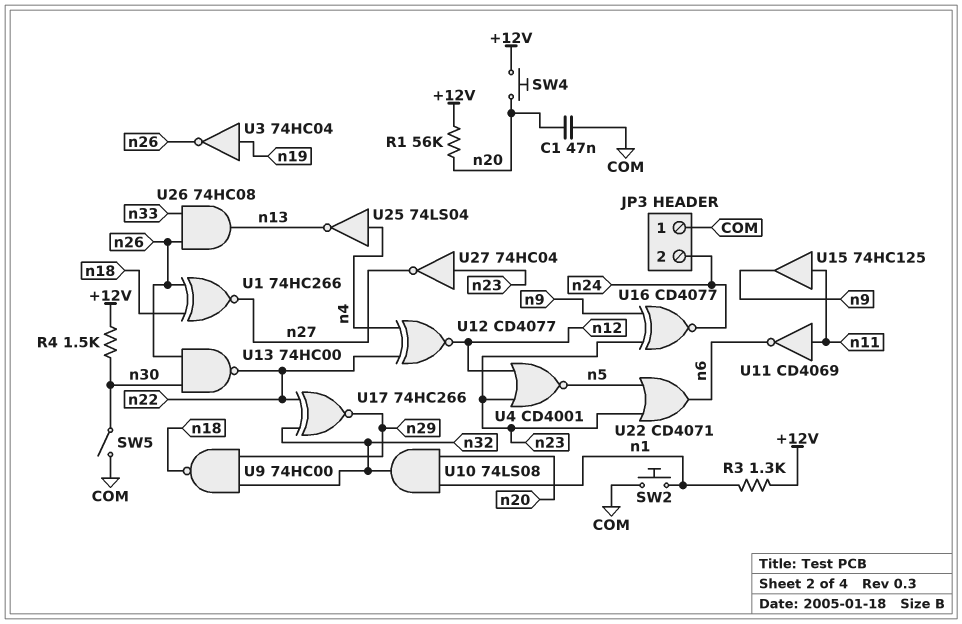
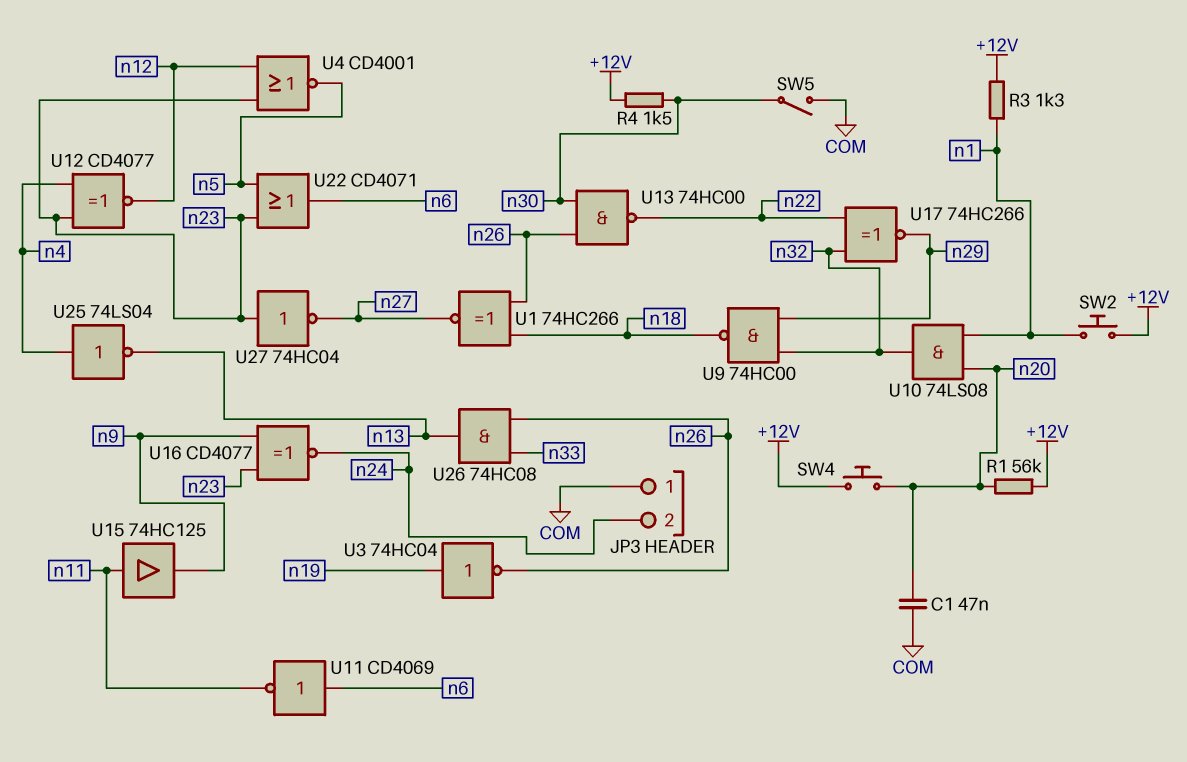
SW2: button (COM, n1) -> button (+12V, n1)
U11: NOT CD4069 (in n11, out n6) -> NOT CD4069 (in n6, out n11)
U12: XNOR CD4077 (in n4, in n22, out n12) -> XNOR CD4077 (in n4, in n23, out n12)

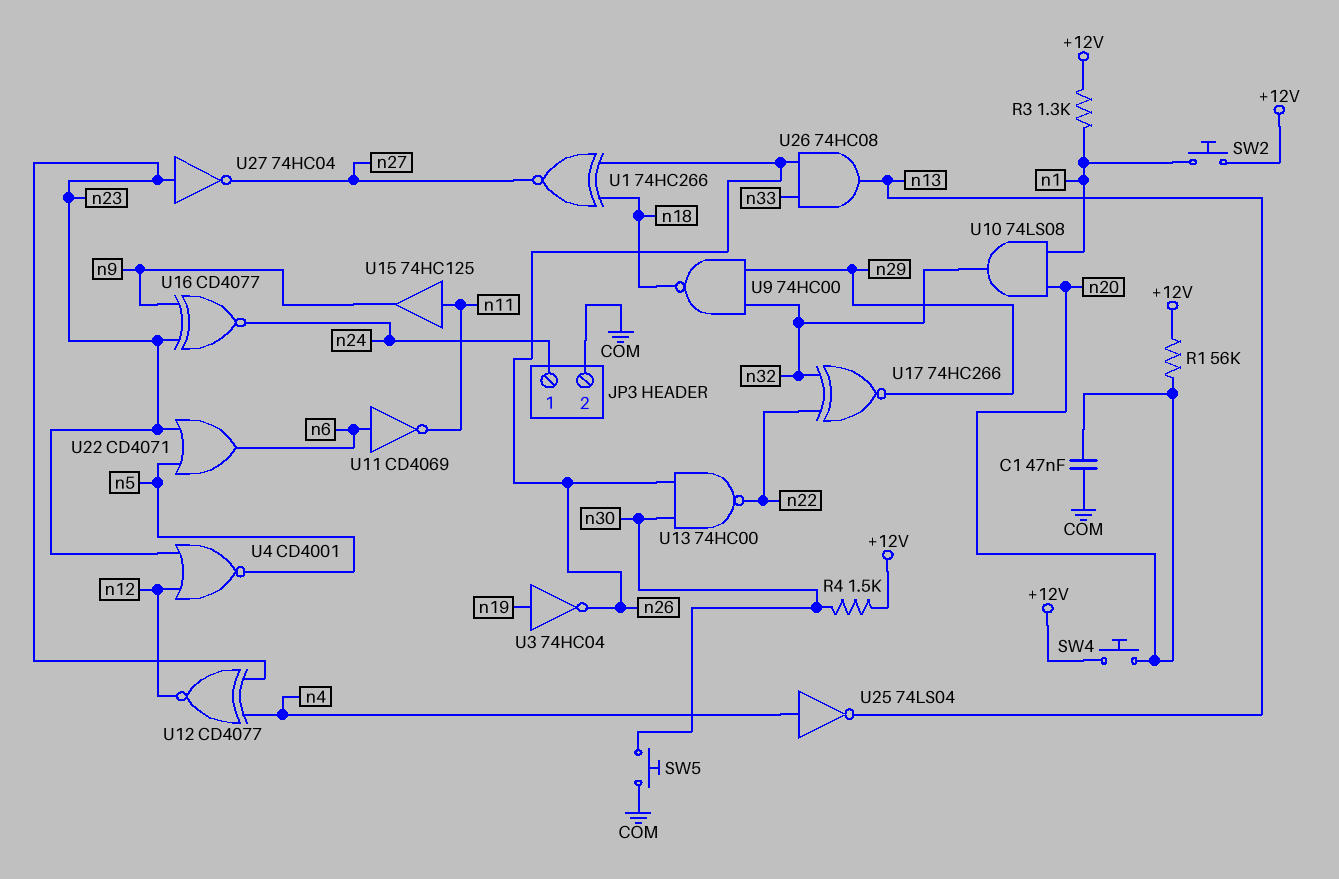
JP3 pin 1: COM -> n24
JP3 pin 2: n24 -> COM
SW5: switch (COM, n30) -> button (COM, n30)

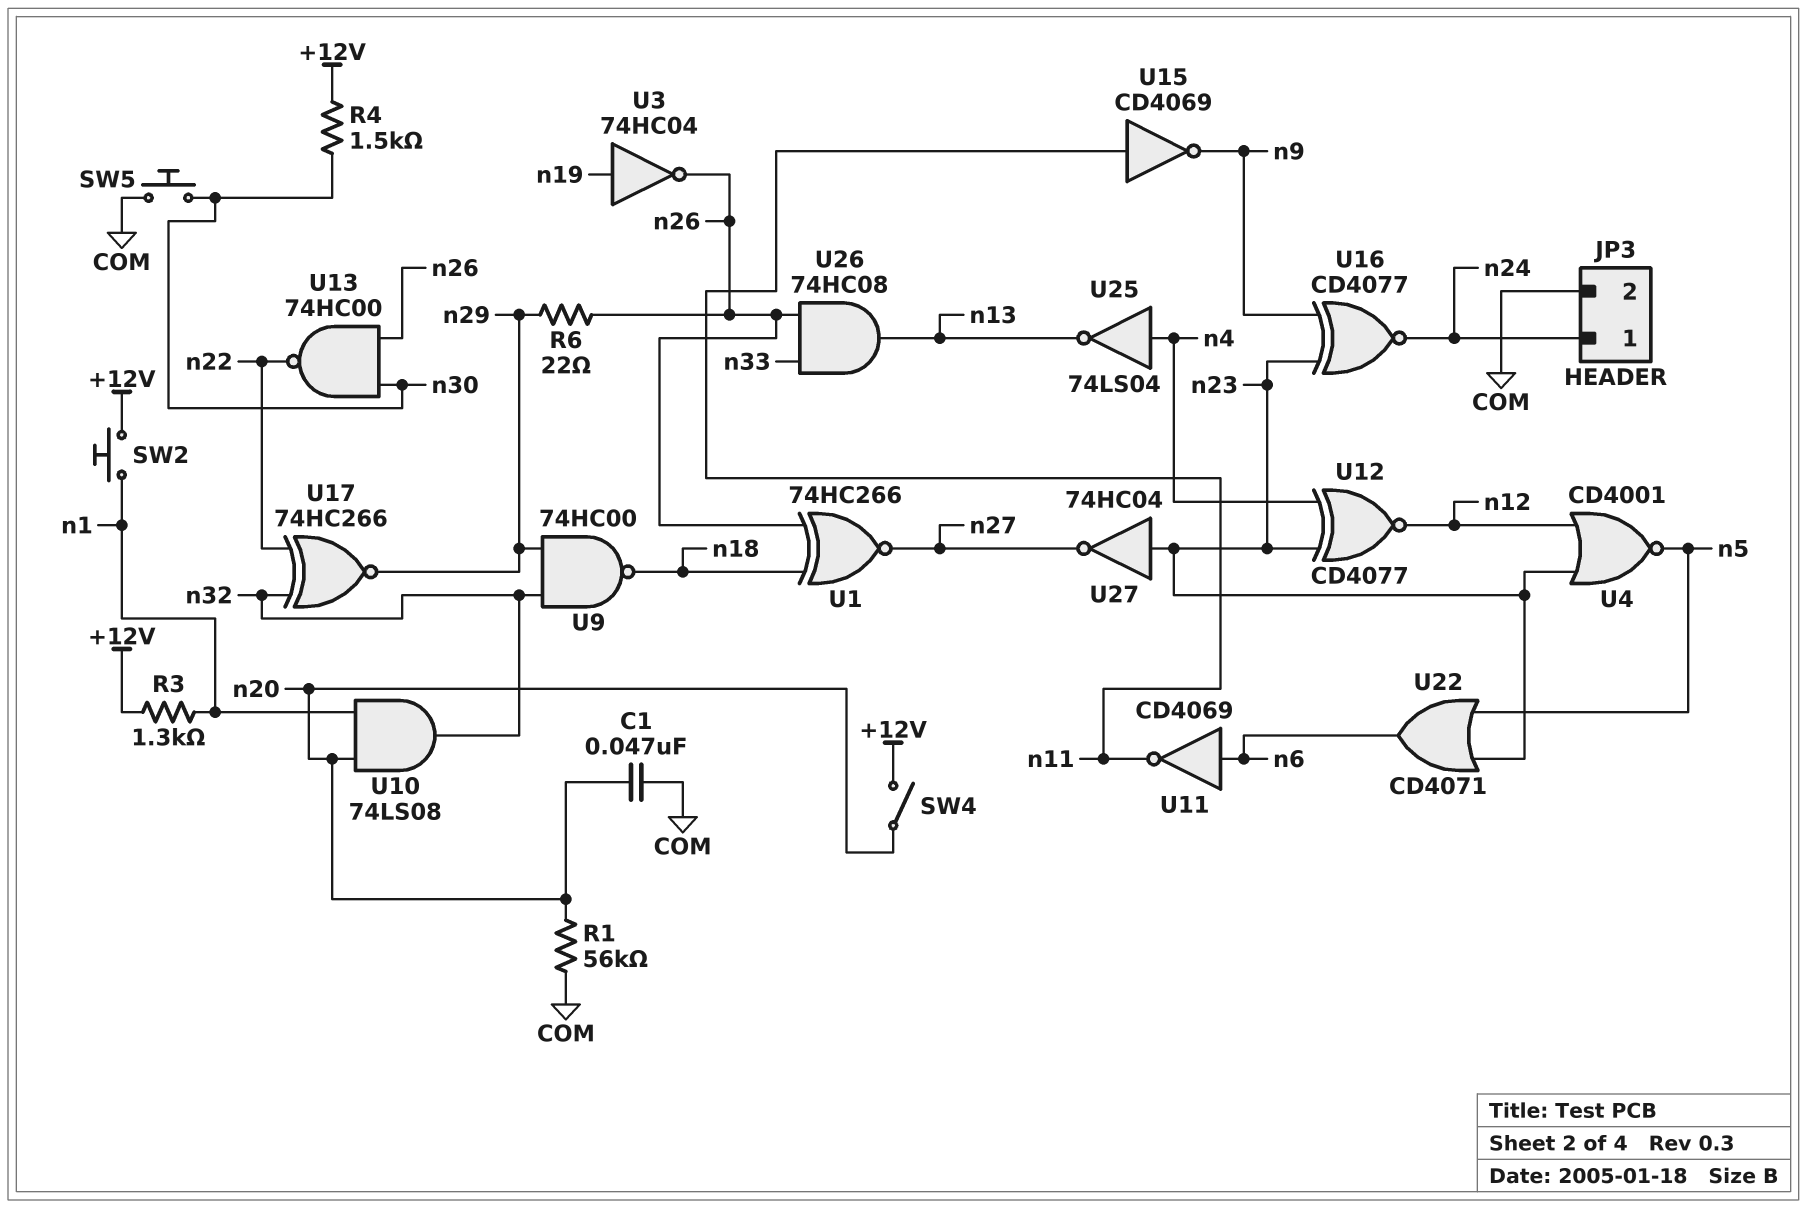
R1: 56k (+12V, n20) -> 56k (COM, n20)
R6: none -> 22 (n26, n29)
SW4: button (+12V, n20) -> switch (+12V, n20)
U15: buffer 74HC125 (in n11, out n9) -> NOT CD4069 (in n11, out n9)

